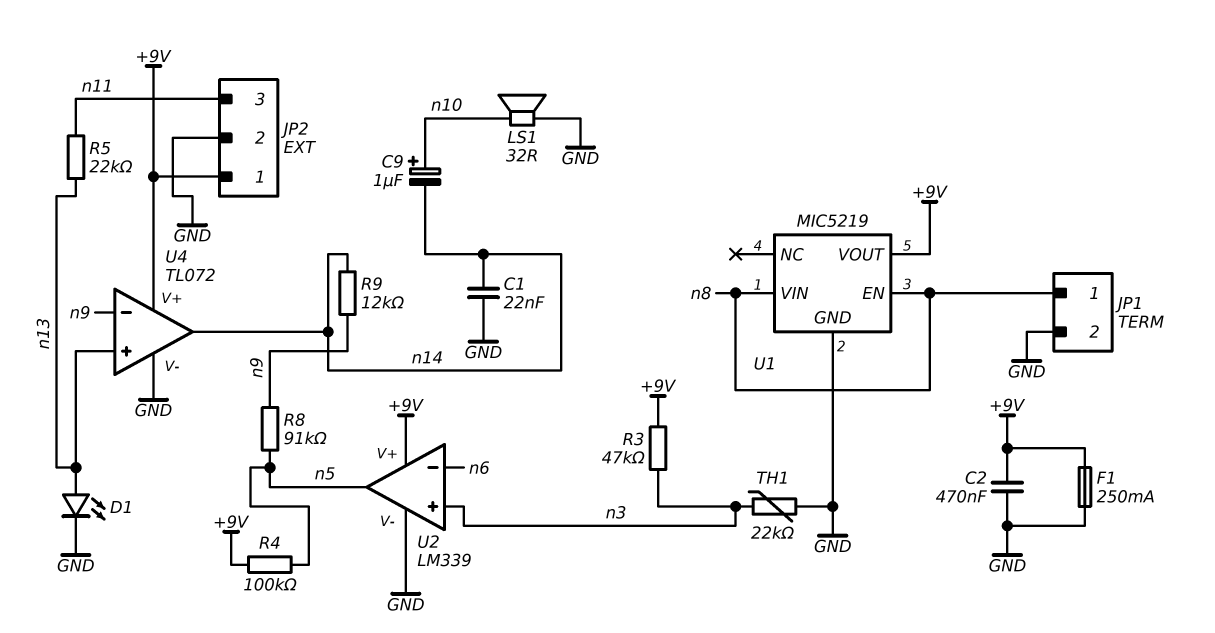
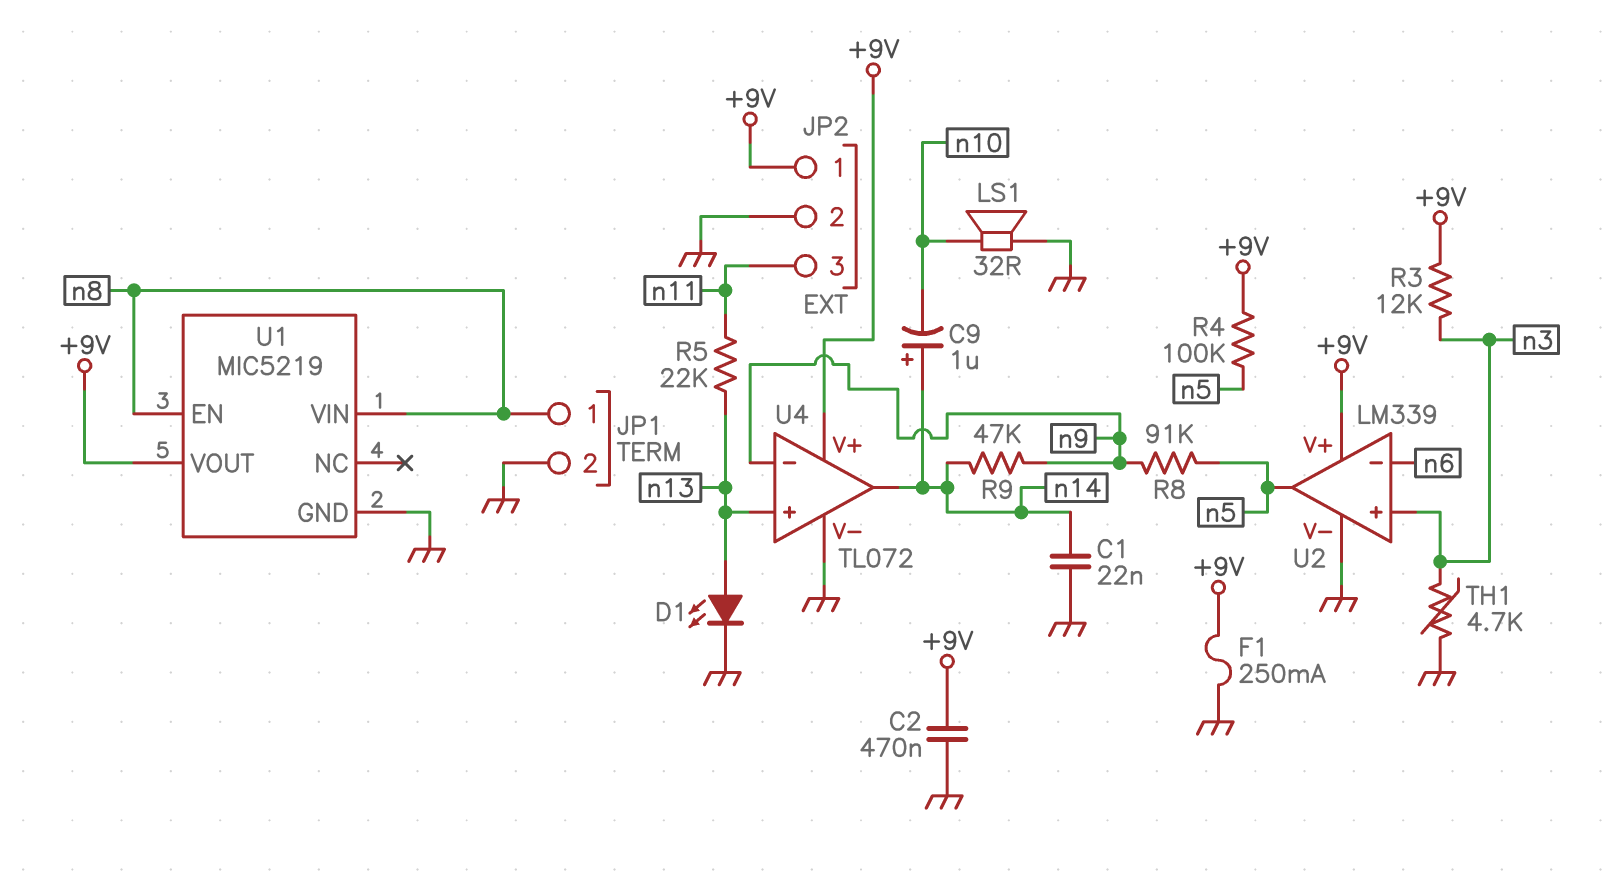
C9: 1uF (plus n10, minus n14) -> 1uF (plus n14, minus n10)
R3: 47k (+9V, n3) -> 12k (+9V, n3)
R9: 12k (n9, n14) -> 47k (n9, n14)
TH1: 22k (GND, n3) -> 4.7k (GND, n3)

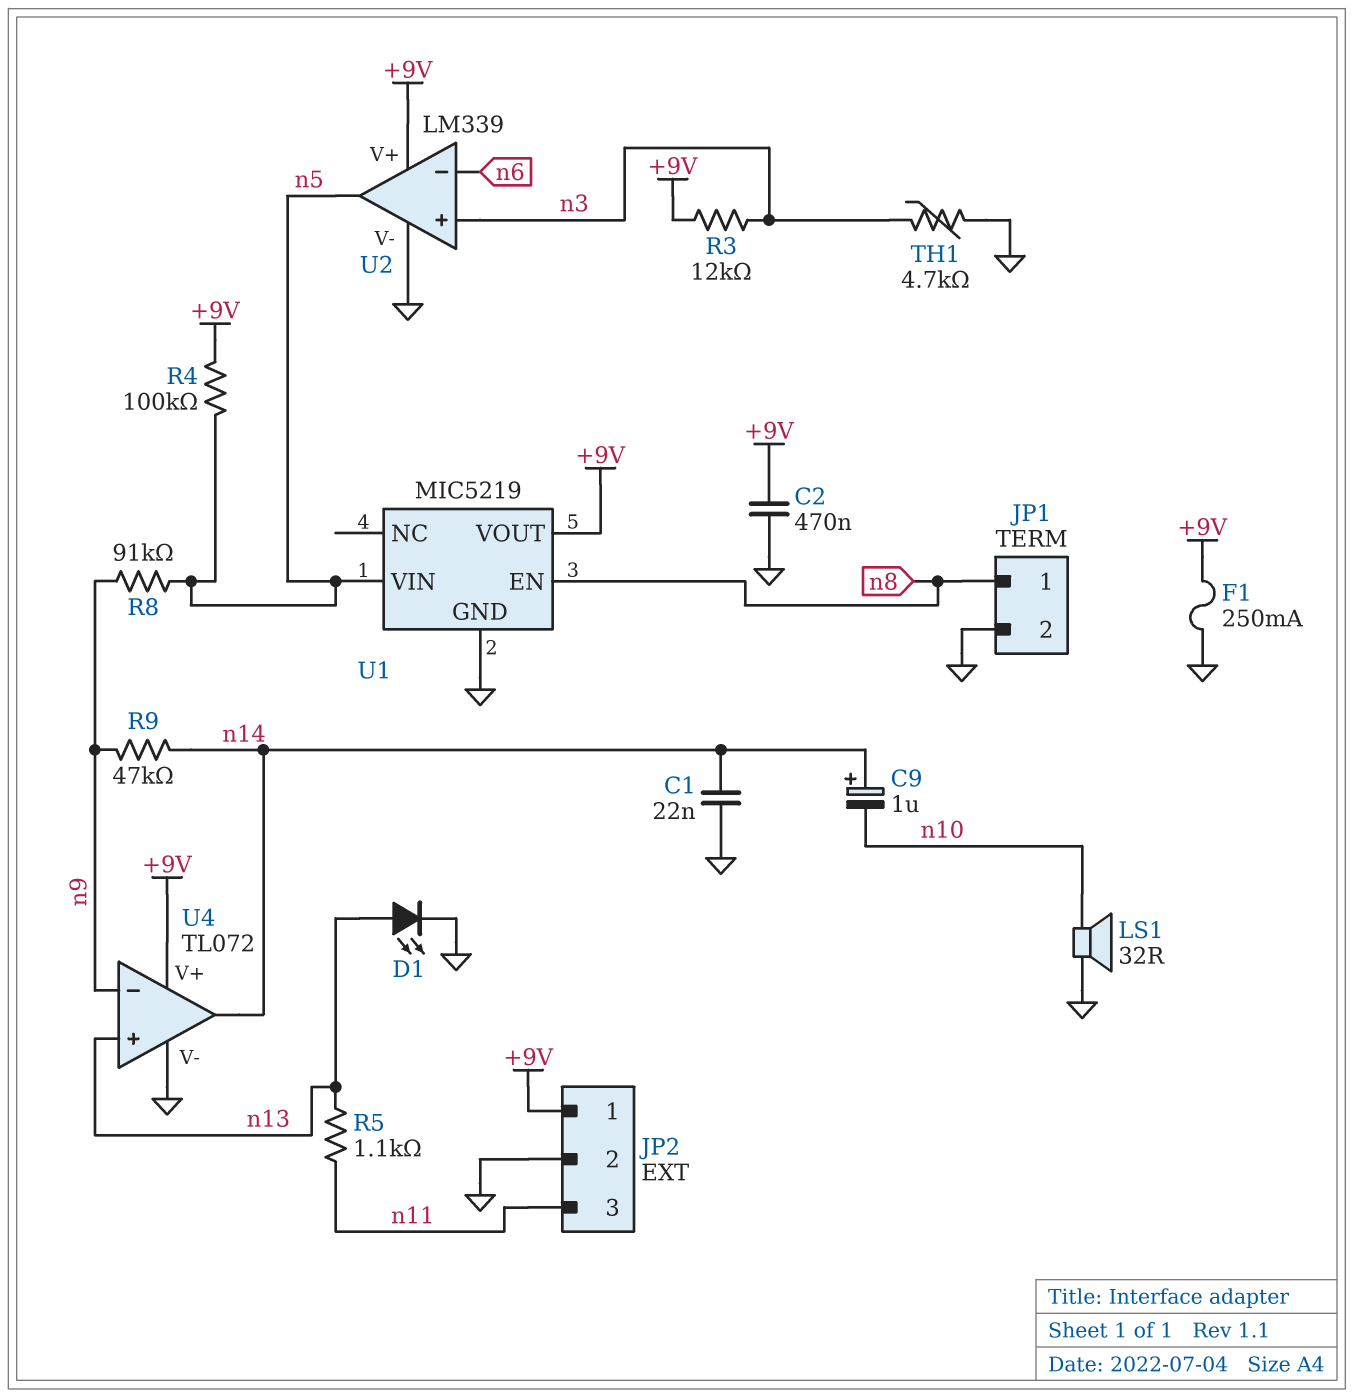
R5: 22k (n11, n13) -> 1.1k (n11, n13)
U1 pin VIN: n8 -> n5

